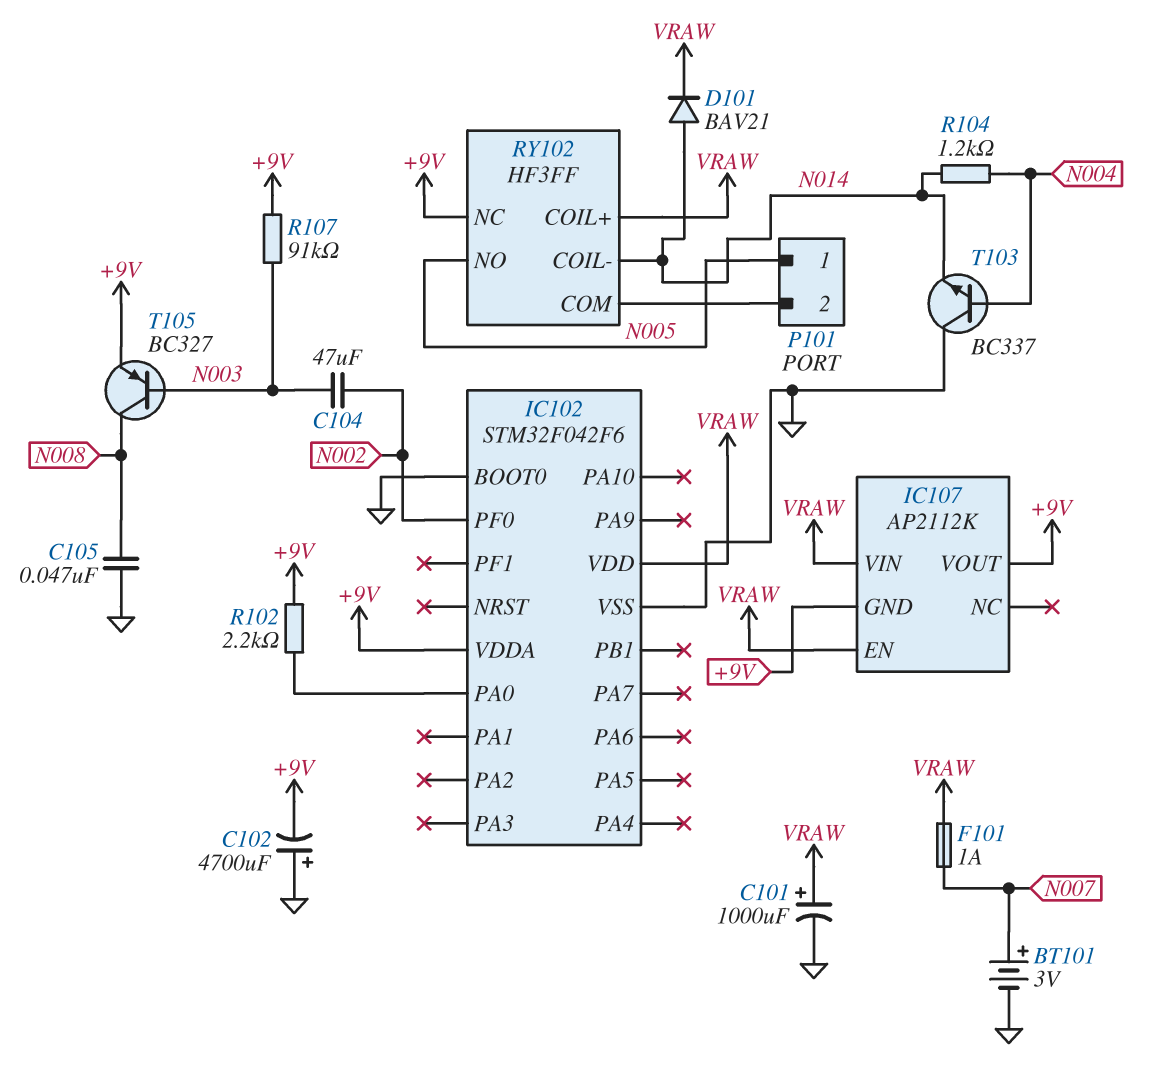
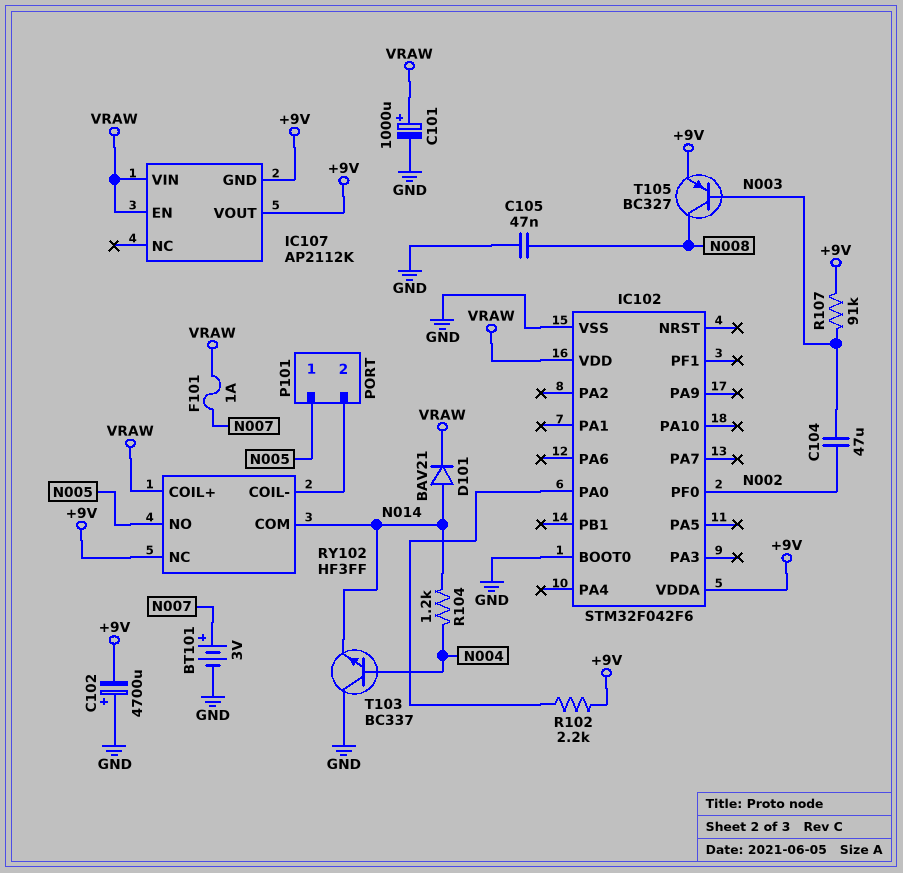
RY102 pin COIL-: N014 -> P101/2
RY102 pin COM: P101/2 -> N014

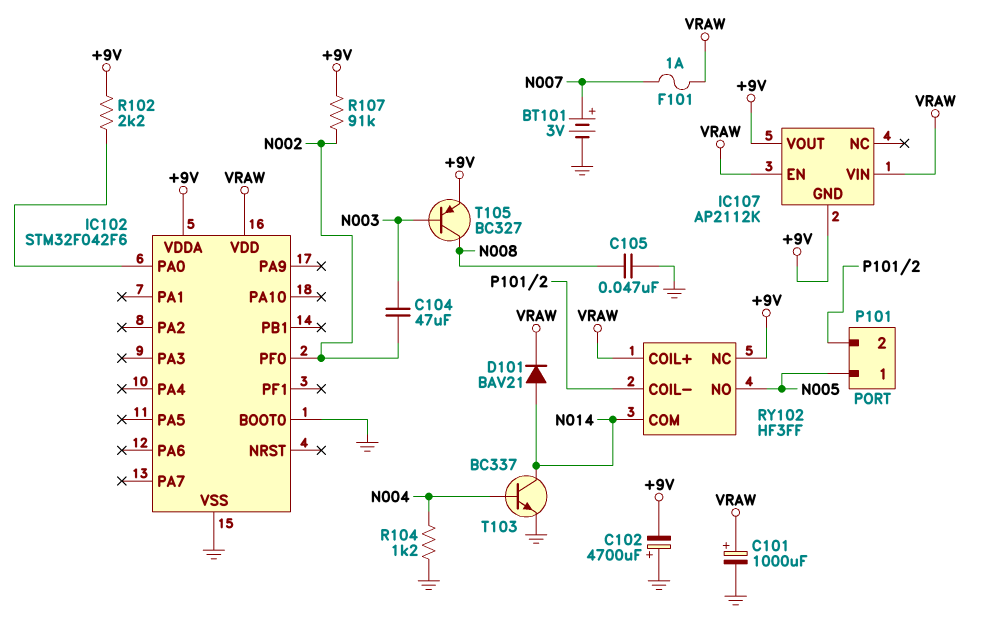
R104: 1.2k (N004, N014) -> 1.2k (GND, N004)
R107: 91k (+9V, N003) -> 91k (+9V, N002)
T103: NPN BC337 (B N004, C GND, E N014) -> NPN BC337 (B N004, C N014, E GND)

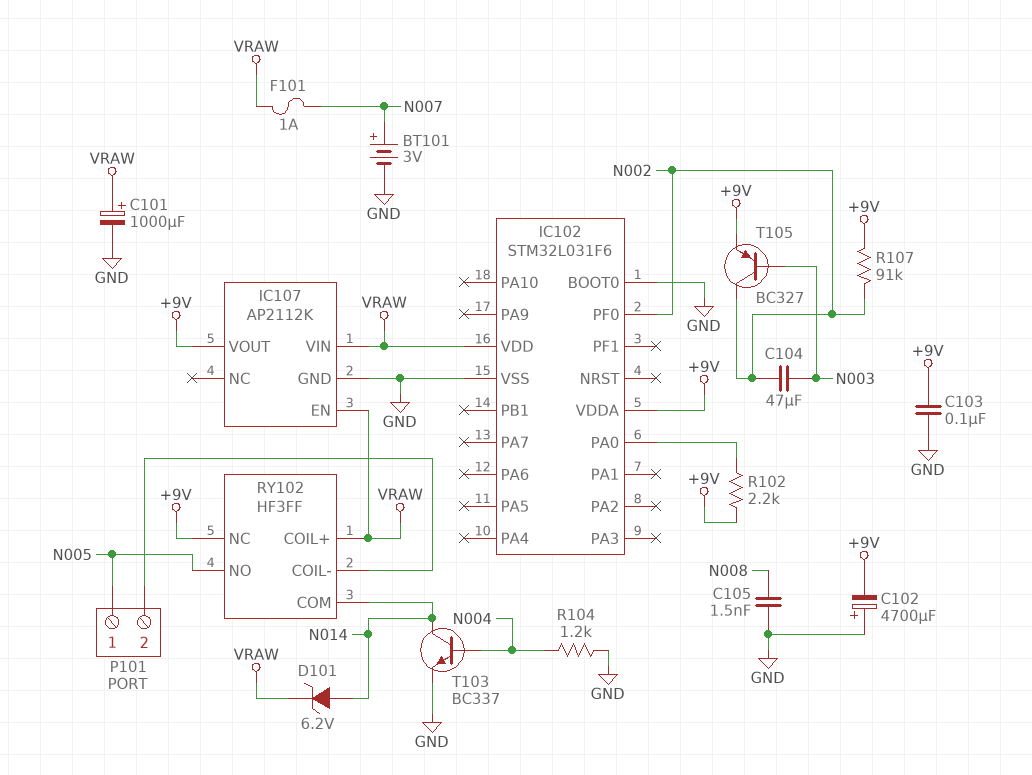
C103: none -> 100nF (+9V, GND)
C105: 47nF (GND, N008) -> 1.5nF (GND, N008)
D101: diode BAV21 (A N014, K VRAW) -> zener 6.2V (A N014, K VRAW)
IC102: STM32F042F6 -> STM32L031F6
IC107 pin GND: +9V -> GND
T105: PNP BC327 (B N003, C N008, E +9V) -> PNP BC327 (B N003, C N002, E +9V)

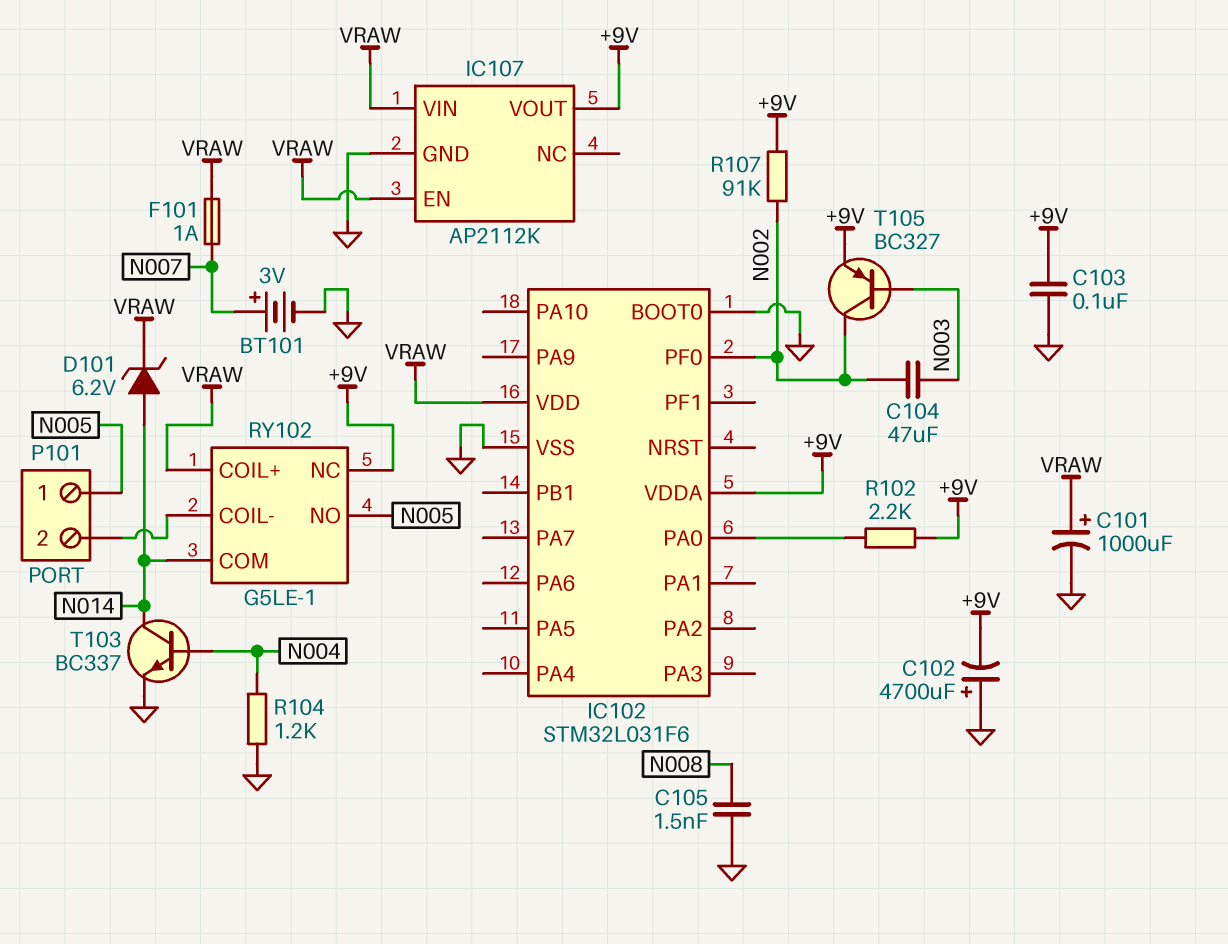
RY102: HF3FF -> G5LE-1

